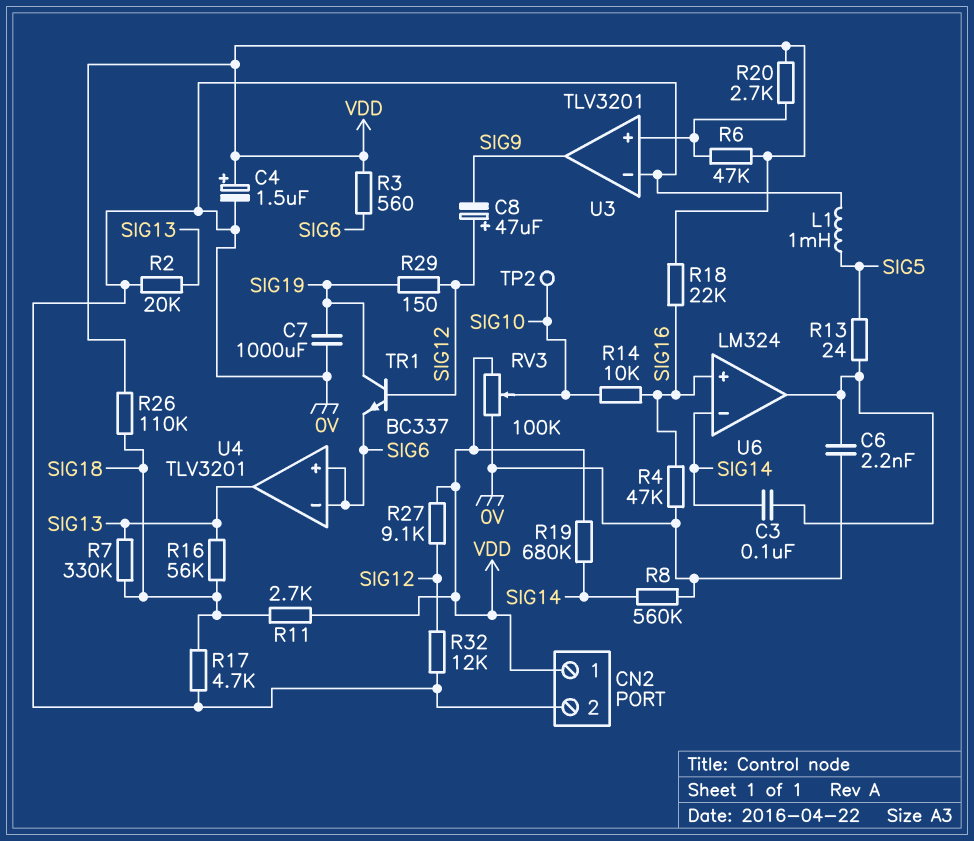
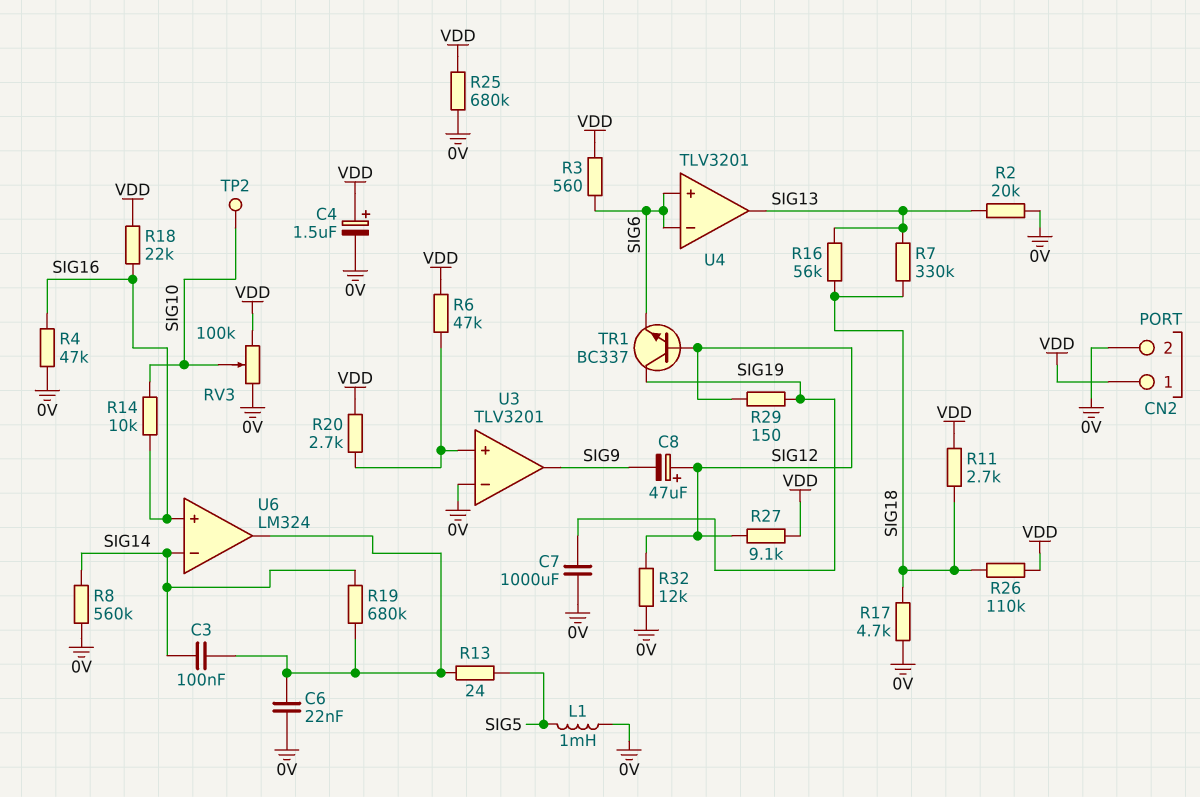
C6: 2.2nF (0V, U6/out) -> 22nF (0V, U6/out)
R19: 680k (SIG14, VDD) -> 680k (SIG14, U6/out)
R25: none -> 680k (0V, VDD)

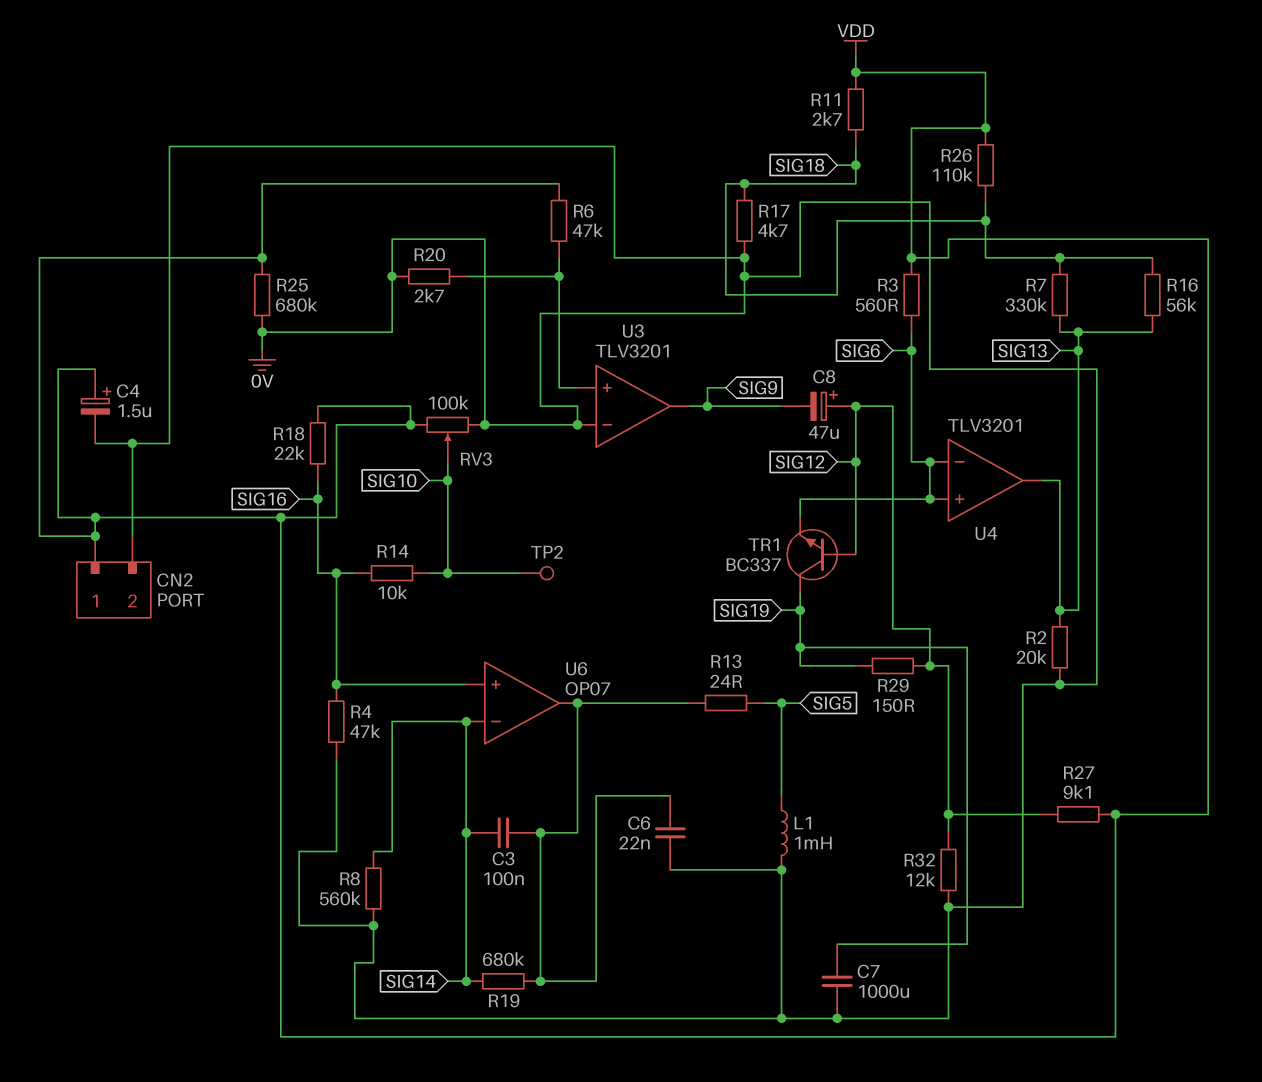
R20: 2.7k (U3/in+, VDD) -> 2.7k (0V, U3/in+)
U6: LM324 -> OP07

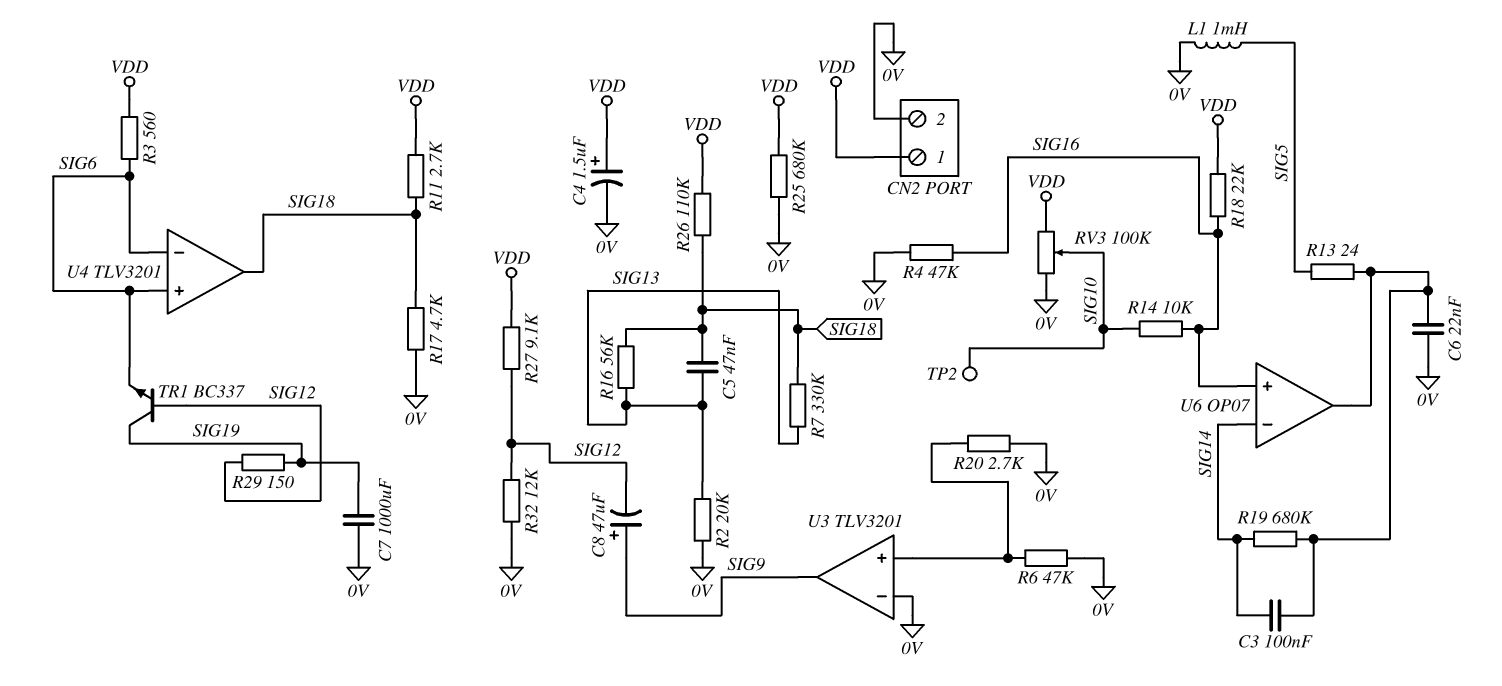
C5: none -> 47nF (SIG13, SIG18)
C8: 47uF (plus SIG12, minus SIG9) -> 47uF (plus SIG9, minus SIG12)
R6: 47k (U3/in+, VDD) -> 47k (0V, U3/in+)
R8: 560k (0V, SIG14) -> none
U4 pin out: SIG13 -> SIG18

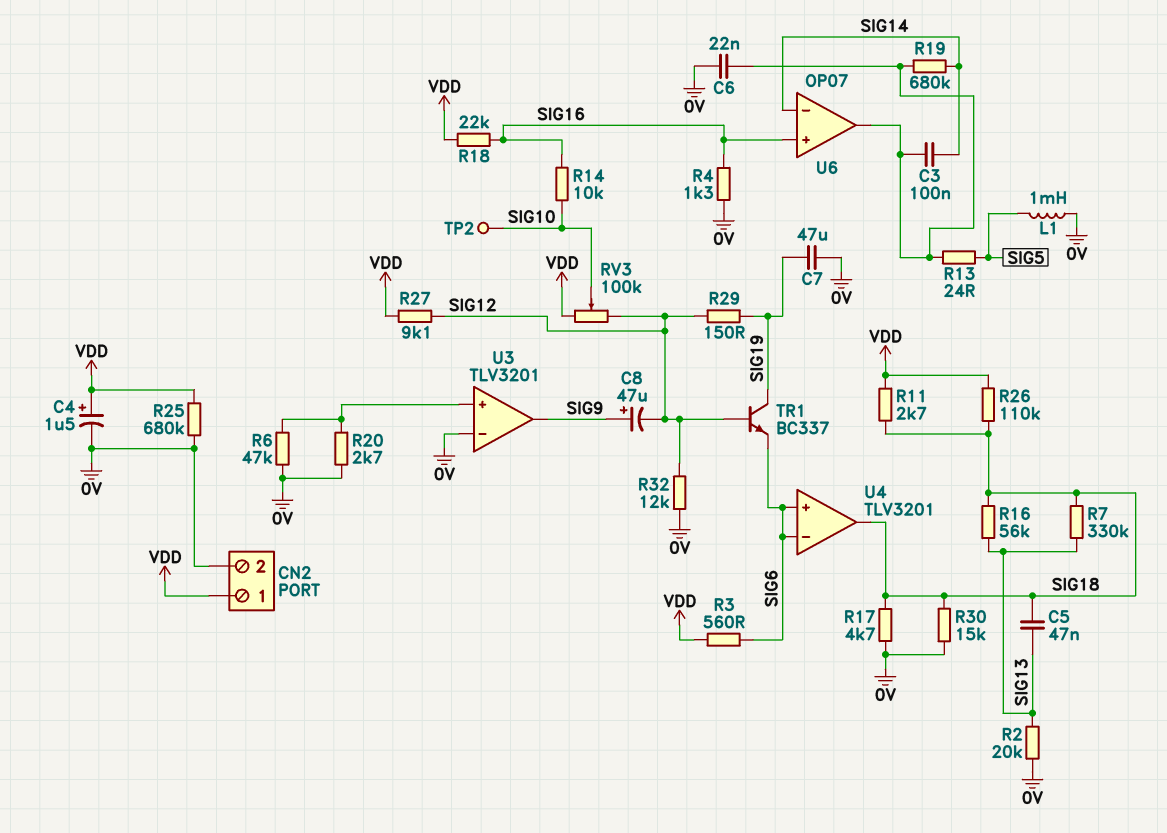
C7: 1000uF (0V, SIG19) -> 47uF (0V, SIG19)
R4: 47k (0V, SIG16) -> 1.3k (0V, SIG16)
R30: none -> 15k (0V, SIG18)
RV3: 100k (0V, VDD, wiper SIG10) -> 100k (SIG12, VDD, wiper SIG10)

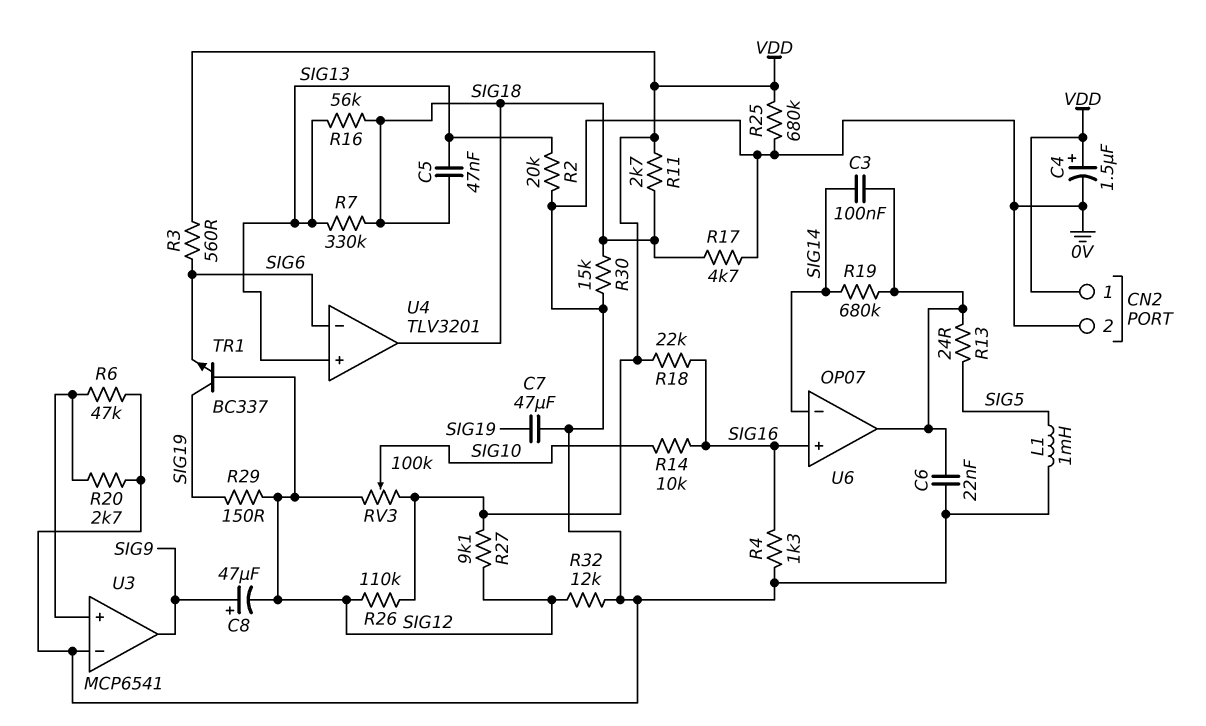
R26: 110k (SIG18, VDD) -> 110k (SIG12, VDD)
TP2: test point (SIG10) -> none
U3: TLV3201 -> MCP6541
U4 pin in+: SIG6 -> SIG13

